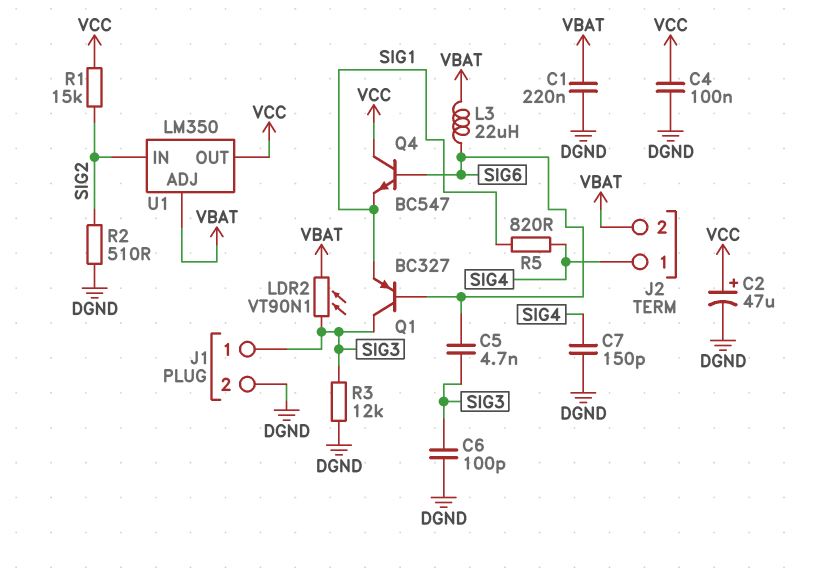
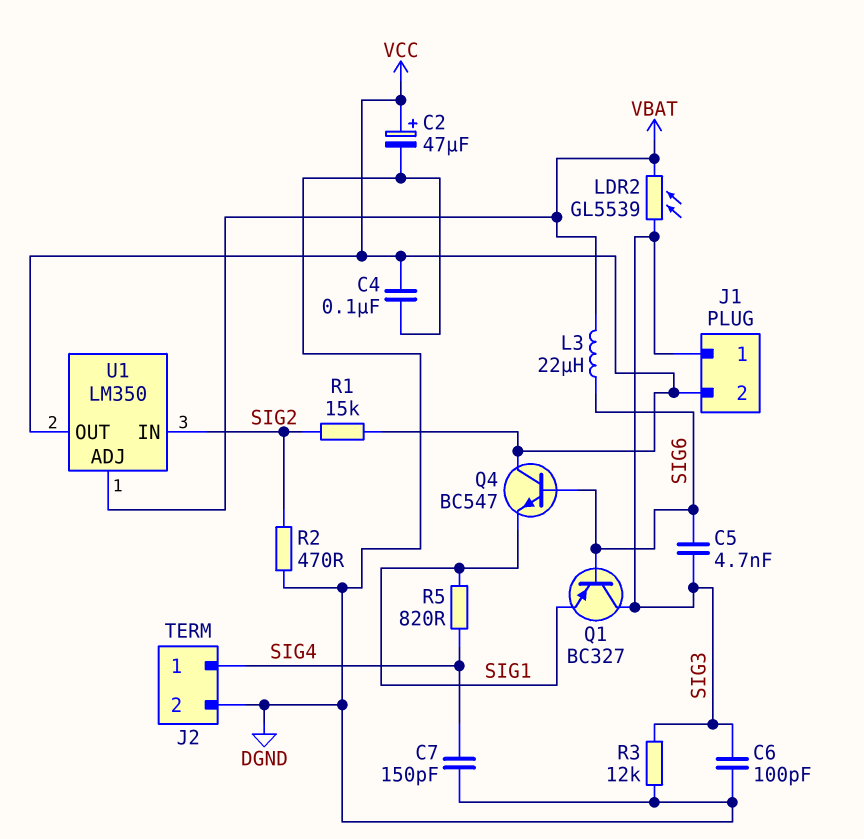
C1: 220nF (DGND, VBAT) -> none
J1 pin 2: DGND -> VCC
J2 pin 2: VBAT -> DGND
LDR2: VT90N1 (SIG3, VBAT) -> GL5539 (SIG3, VBAT)
R2: 510 (DGND, SIG2) -> 470 (DGND, SIG2)

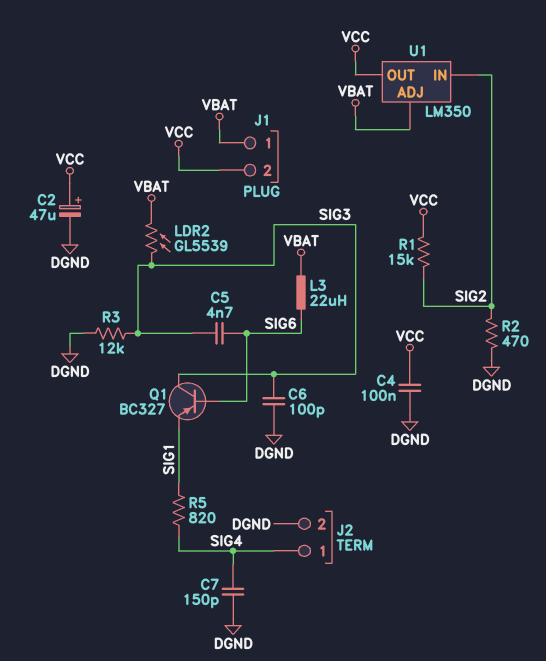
J1 pin 1: SIG3 -> VBAT
Q4: NPN BC547 (B SIG6, C VCC, E SIG1) -> none

